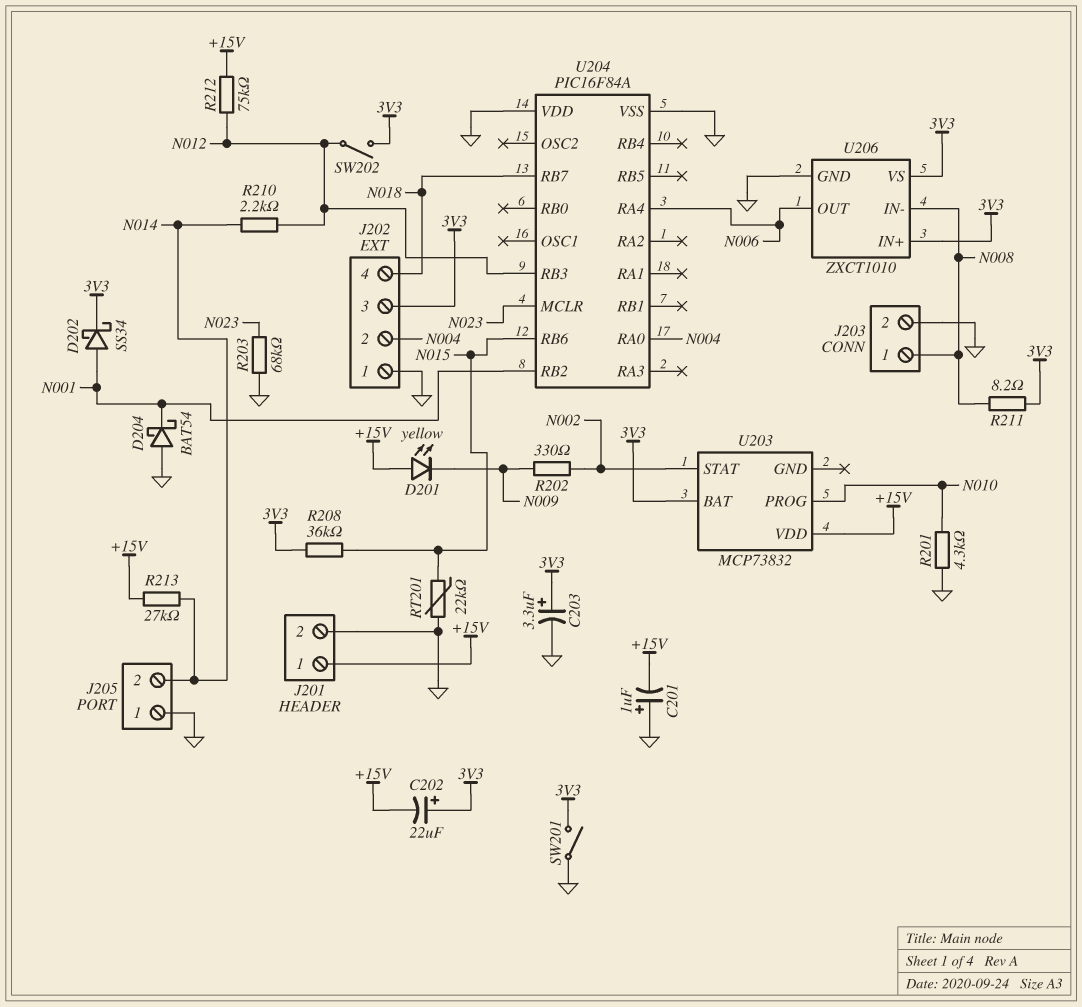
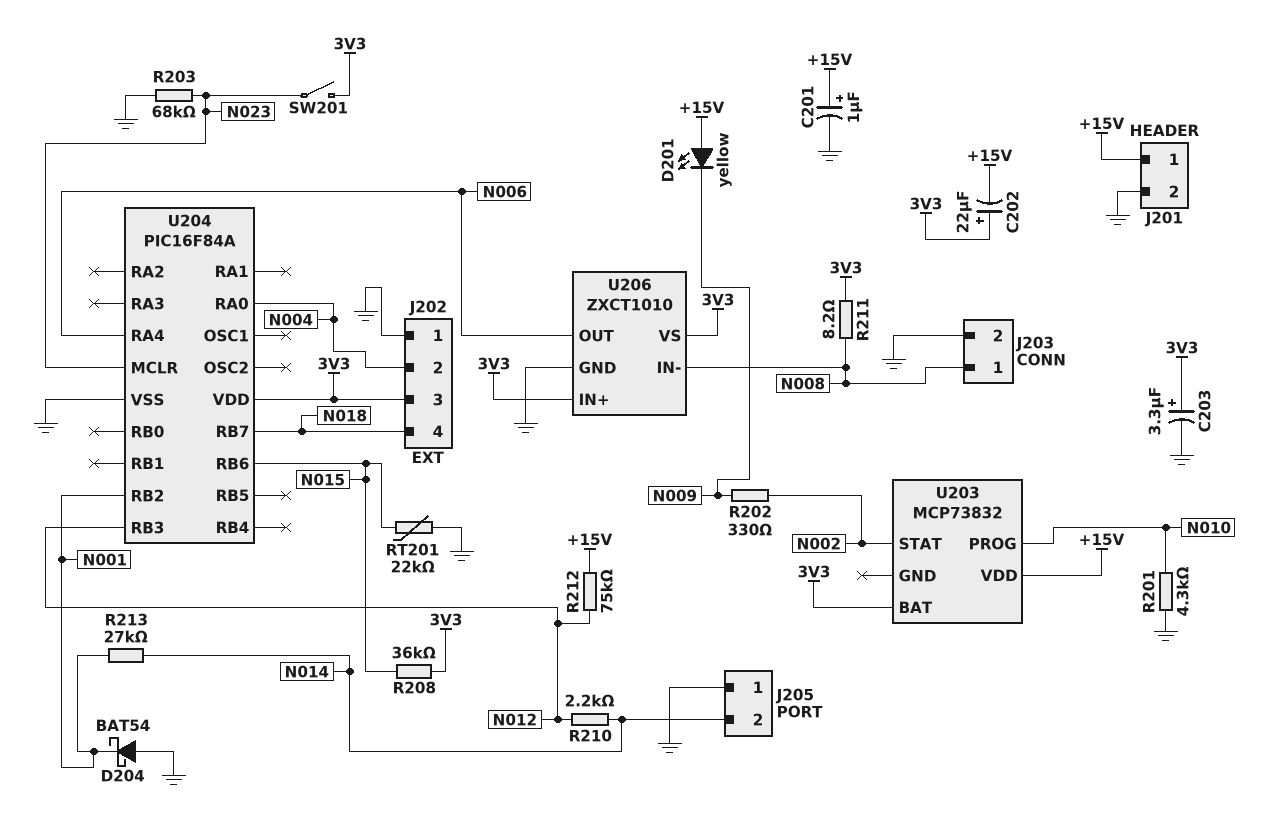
C201: 1uF (plus GND, minus +15V) -> 1uF (plus +15V, minus GND)
D202: schottky SS34 (A N001, K 3V3) -> none
R213: 27k (+15V, N014) -> 27k (N001, N014)
SW201: switch (3V3, GND) -> switch (3V3, N023)
SW202: switch (3V3, N012) -> none
U204 pin VDD: GND -> 3V3

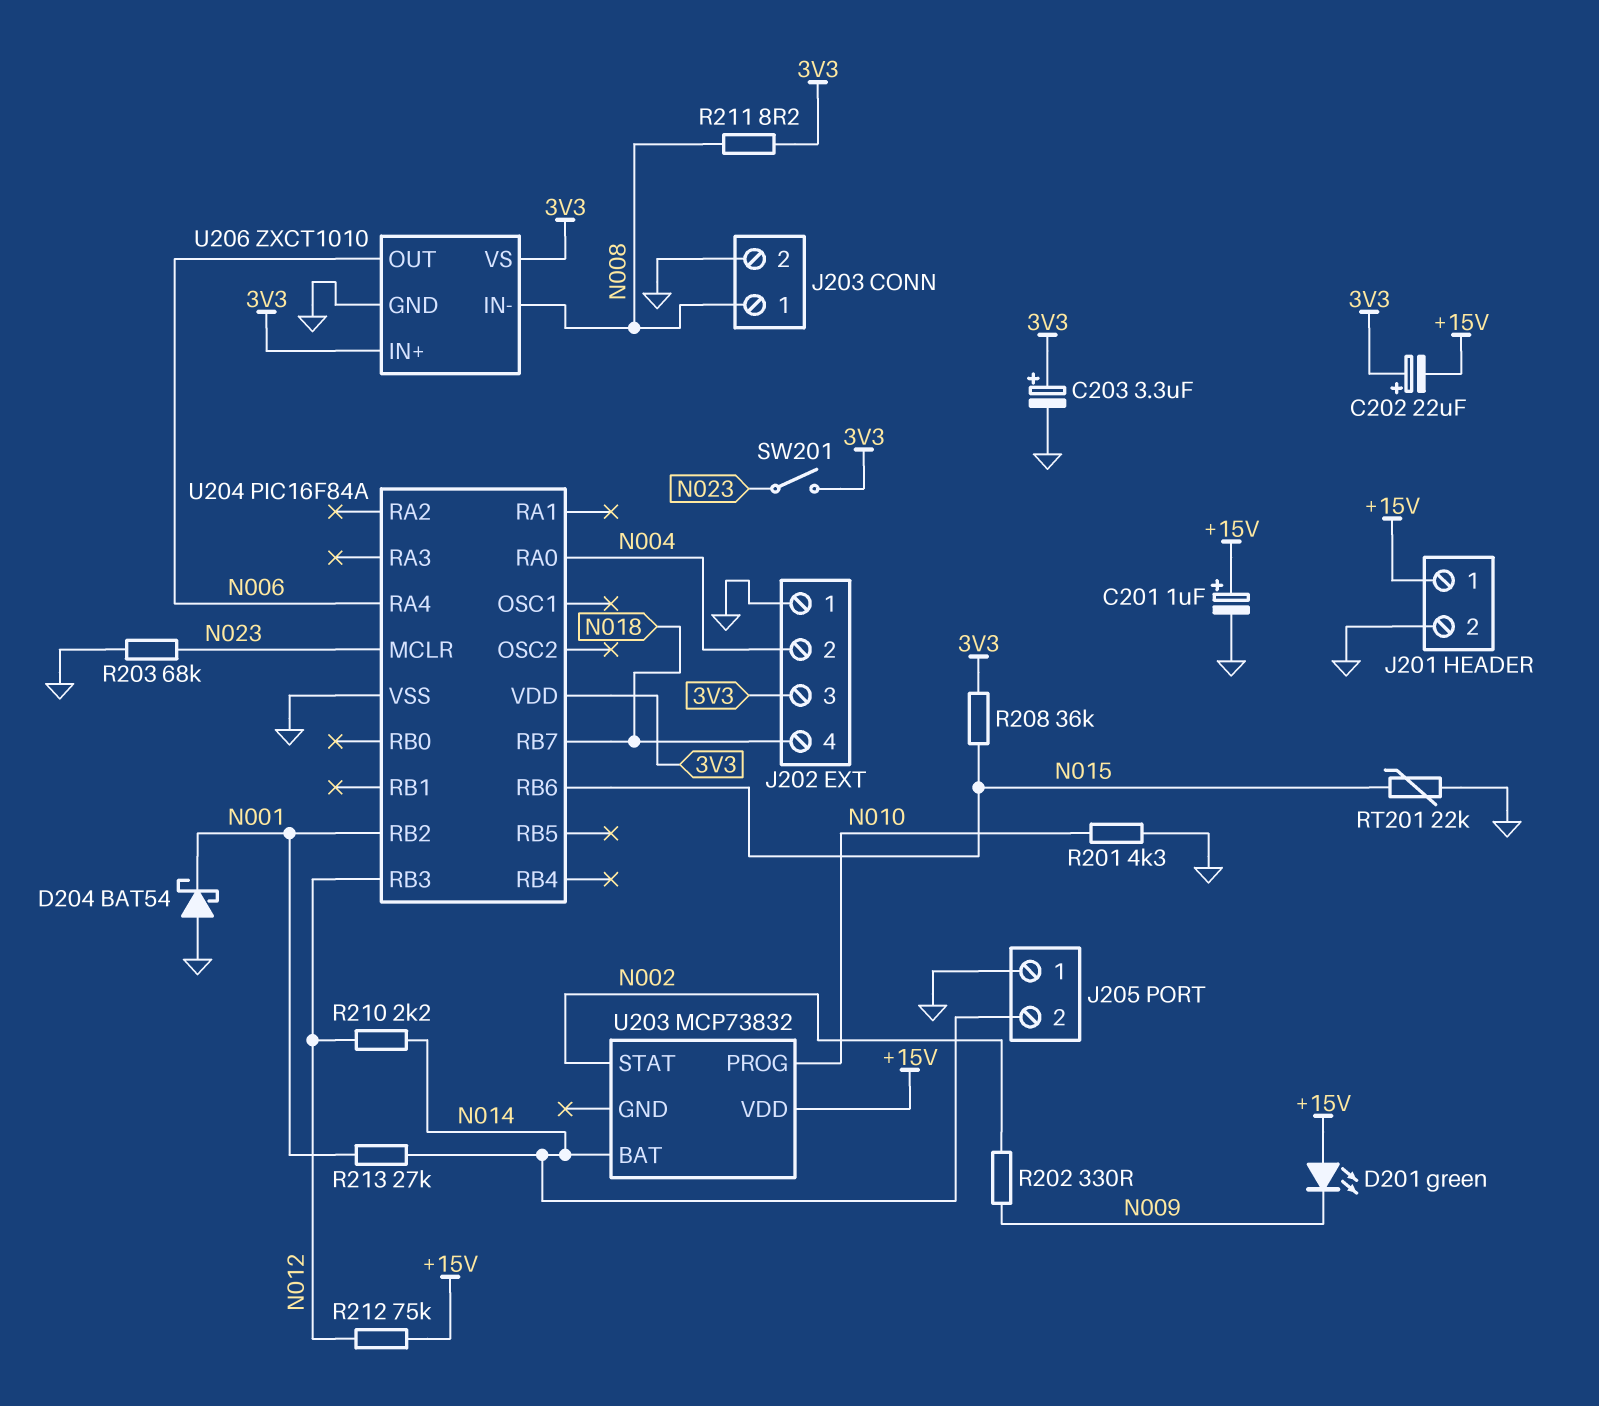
D201: LED yellow (A +15V, K N009) -> LED green (A +15V, K N009)
U203 pin BAT: 3V3 -> N014

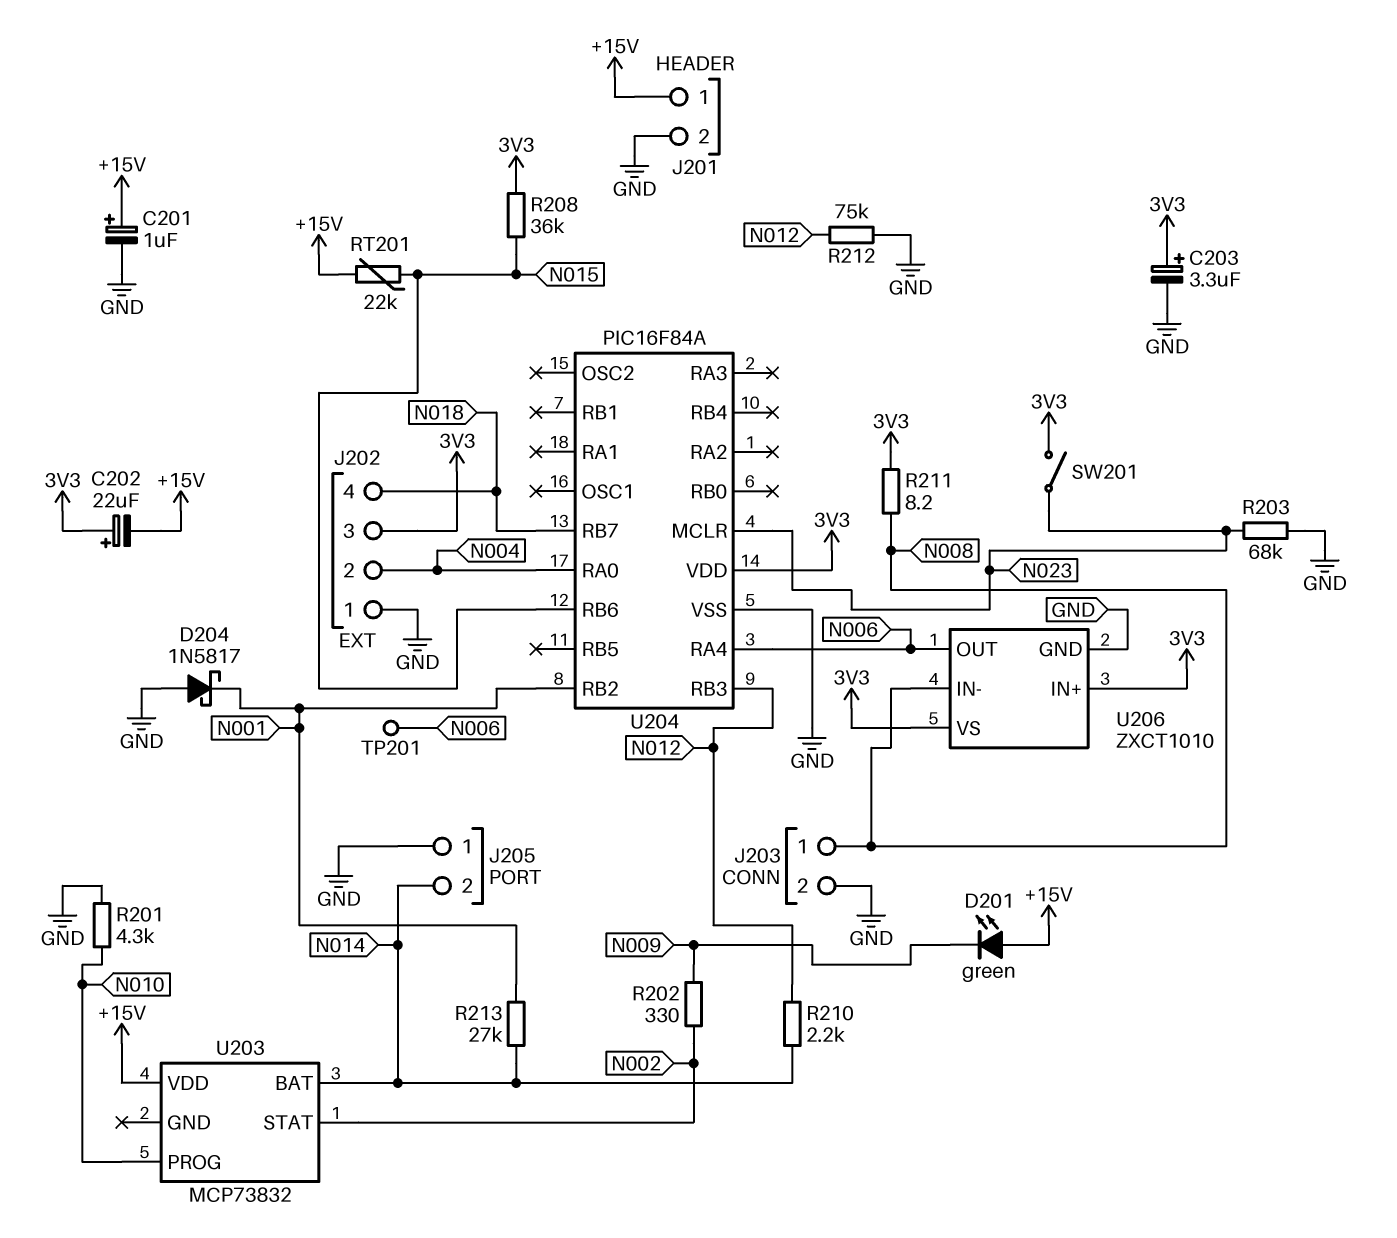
D204: schottky BAT54 (A GND, K N001) -> schottky 1N5817 (A GND, K N001)
R212: 75k (+15V, N012) -> 75k (GND, N012)
RT201: 22k (GND, N015) -> 22k (+15V, N015)
TP201: none -> test point (N006)

